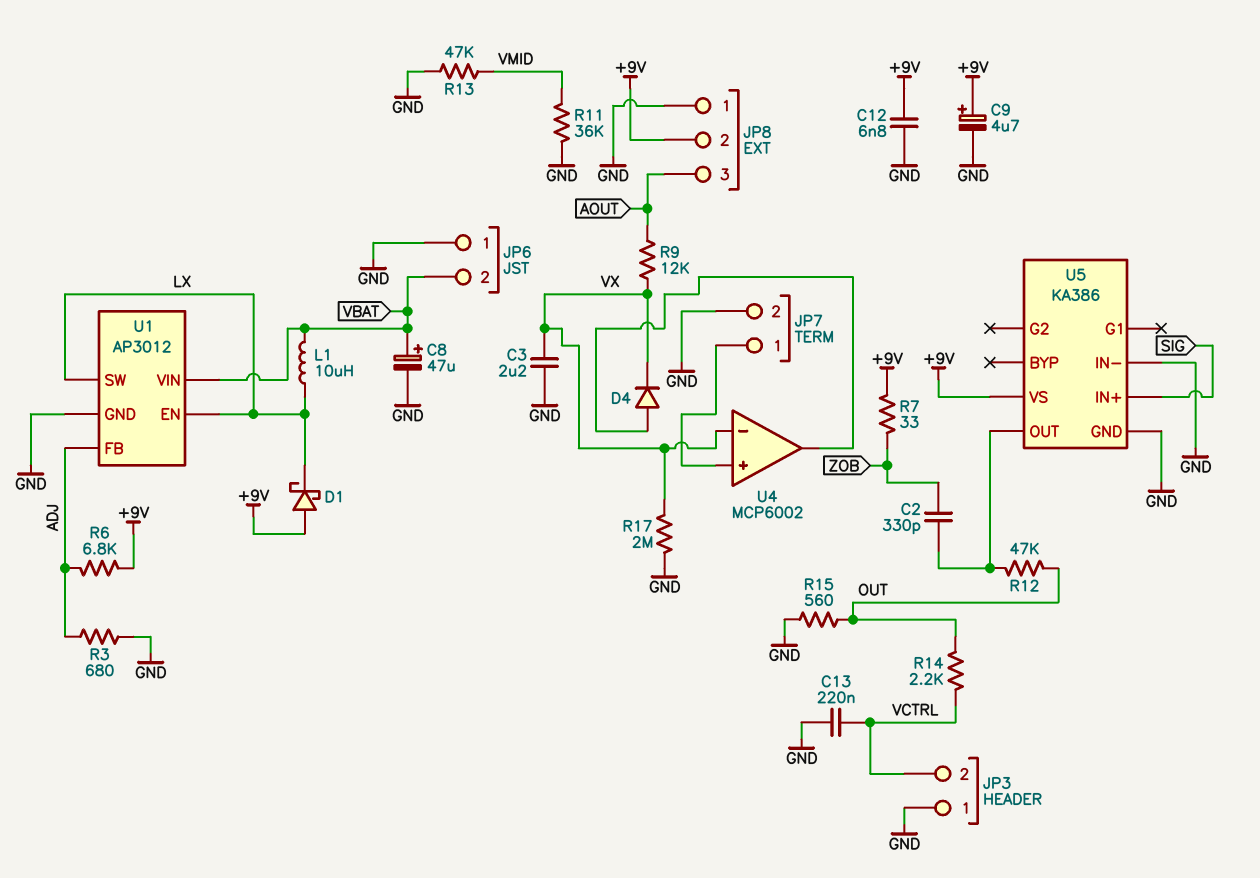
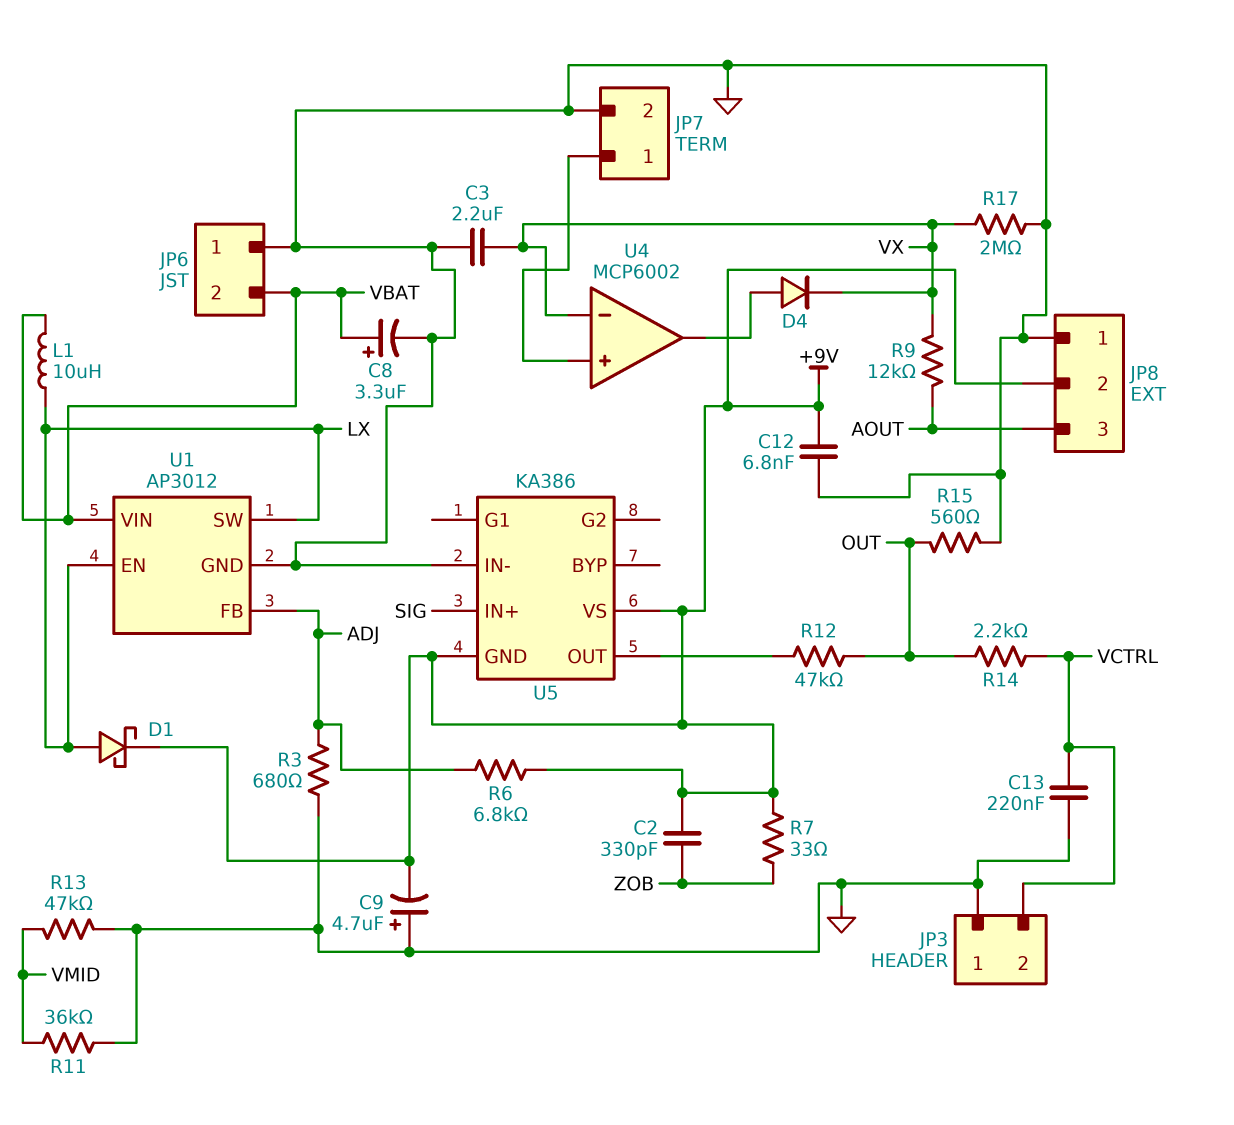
C2: 330pF (U5/OUT, ZOB) -> 330pF (+9V, ZOB)
C8: 47uF (plus VBAT, minus GND) -> 3.3uF (plus VBAT, minus GND)
C9: 4.7uF (plus +9V, minus GND) -> 4.7uF (plus GND, minus +9V)
D1: schottky (A +9V, K LX) -> schottky (A LX, K +9V)
U5 pin GND: GND -> +9V

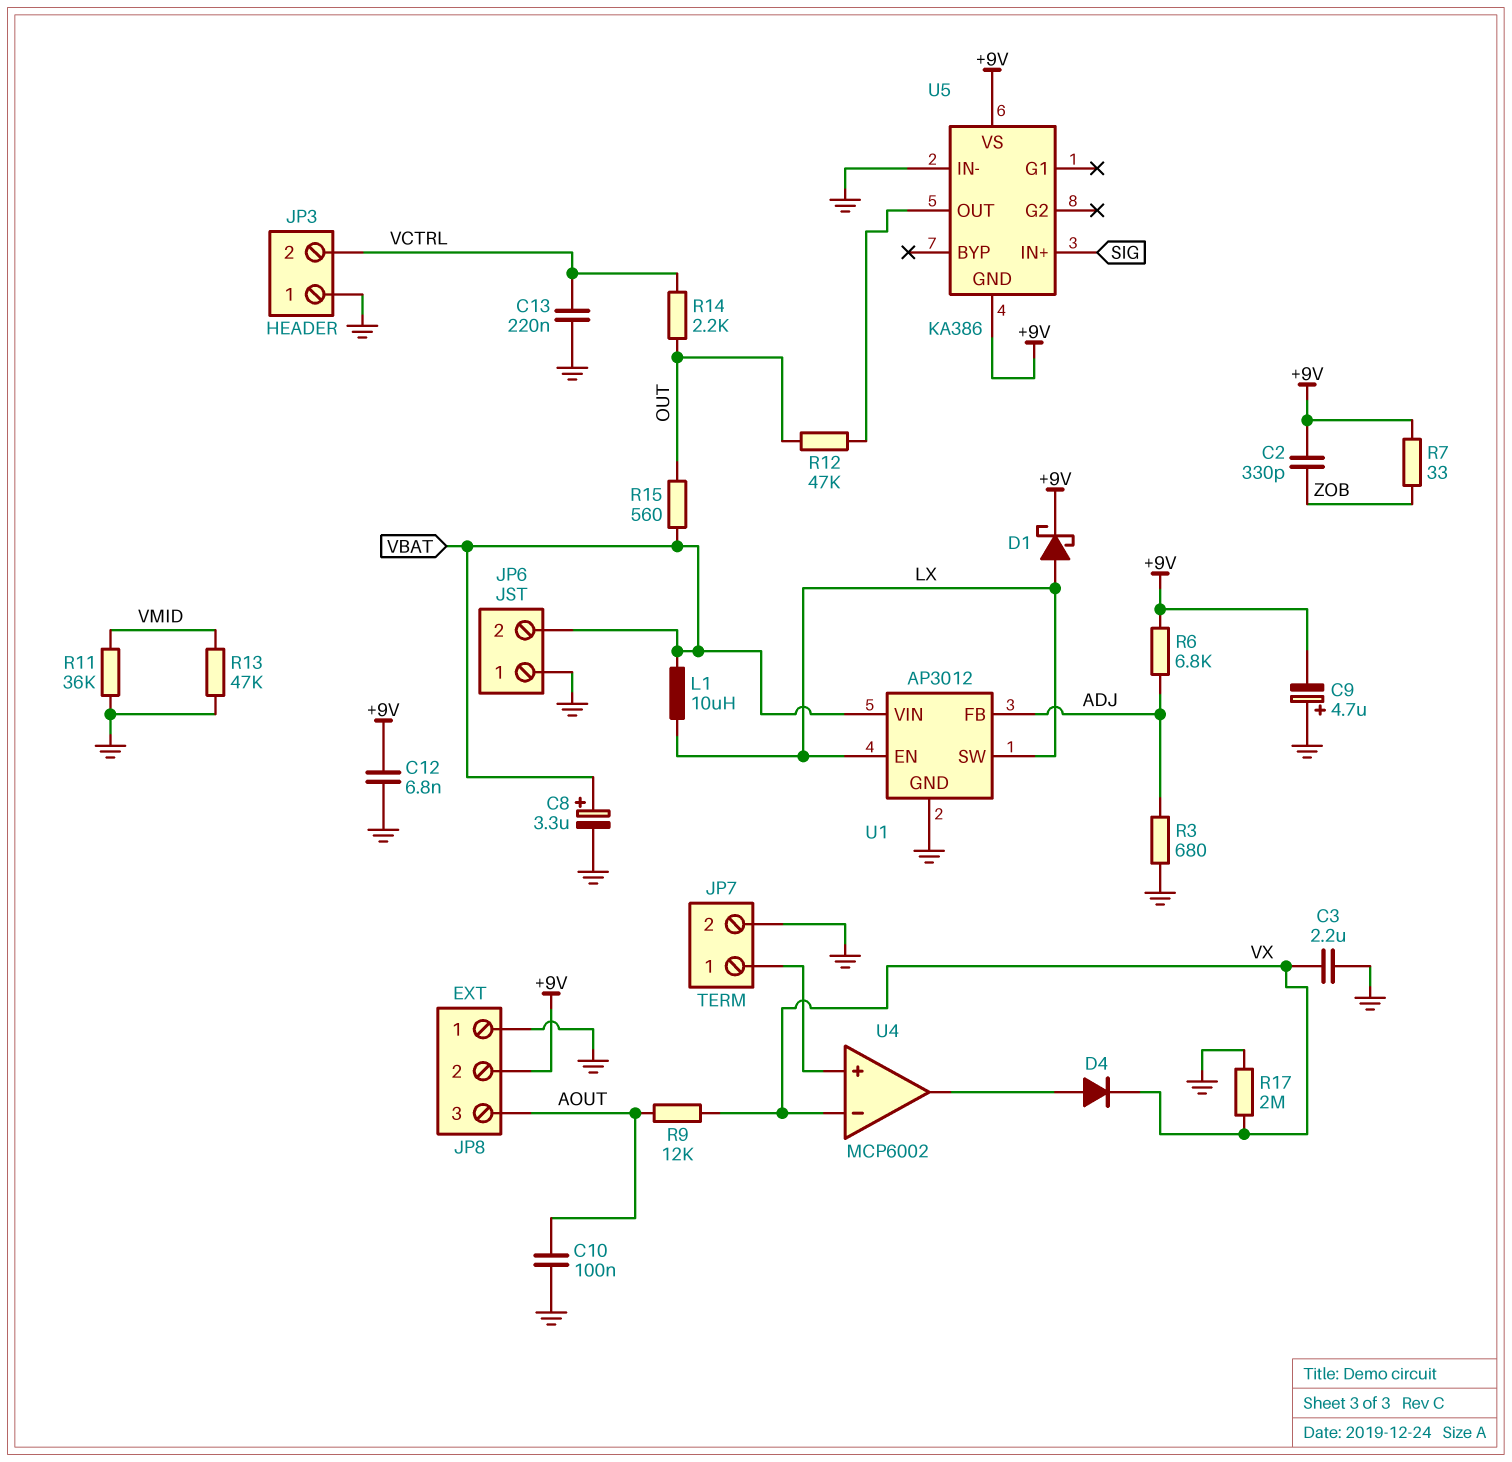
C10: none -> 100nF (AOUT, GND)
R15: 560 (GND, OUT) -> 560 (OUT, VBAT)

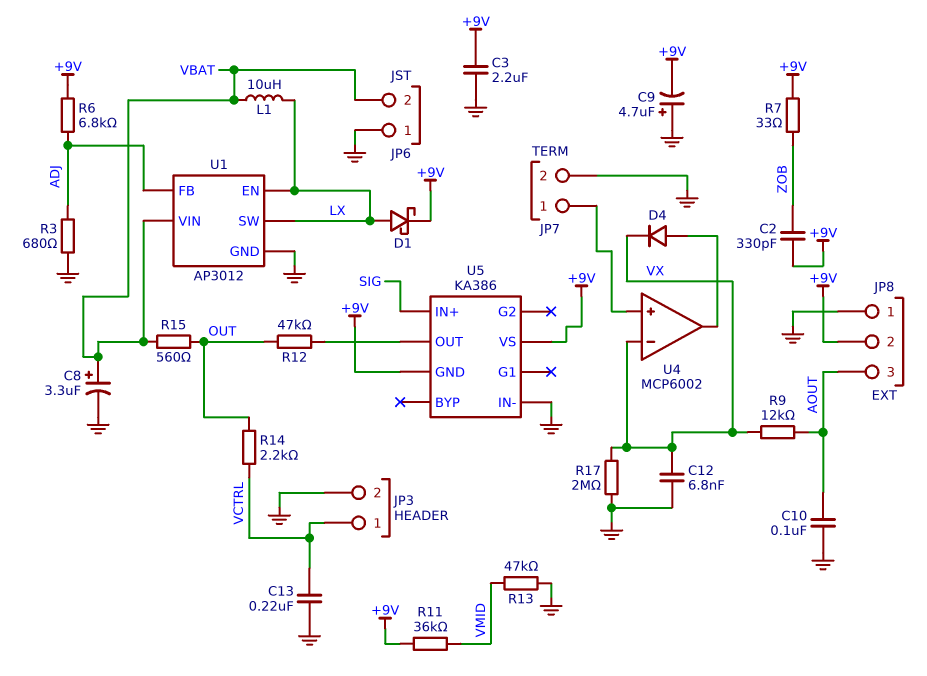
C3: 2.2uF (GND, VX) -> 2.2uF (+9V, GND)
C12: 6.8nF (+9V, GND) -> 6.8nF (GND, VX)
JP3 pin 1: GND -> VCTRL
JP3 pin 2: VCTRL -> GND
R11: 36k (GND, VMID) -> 36k (+9V, VMID)

